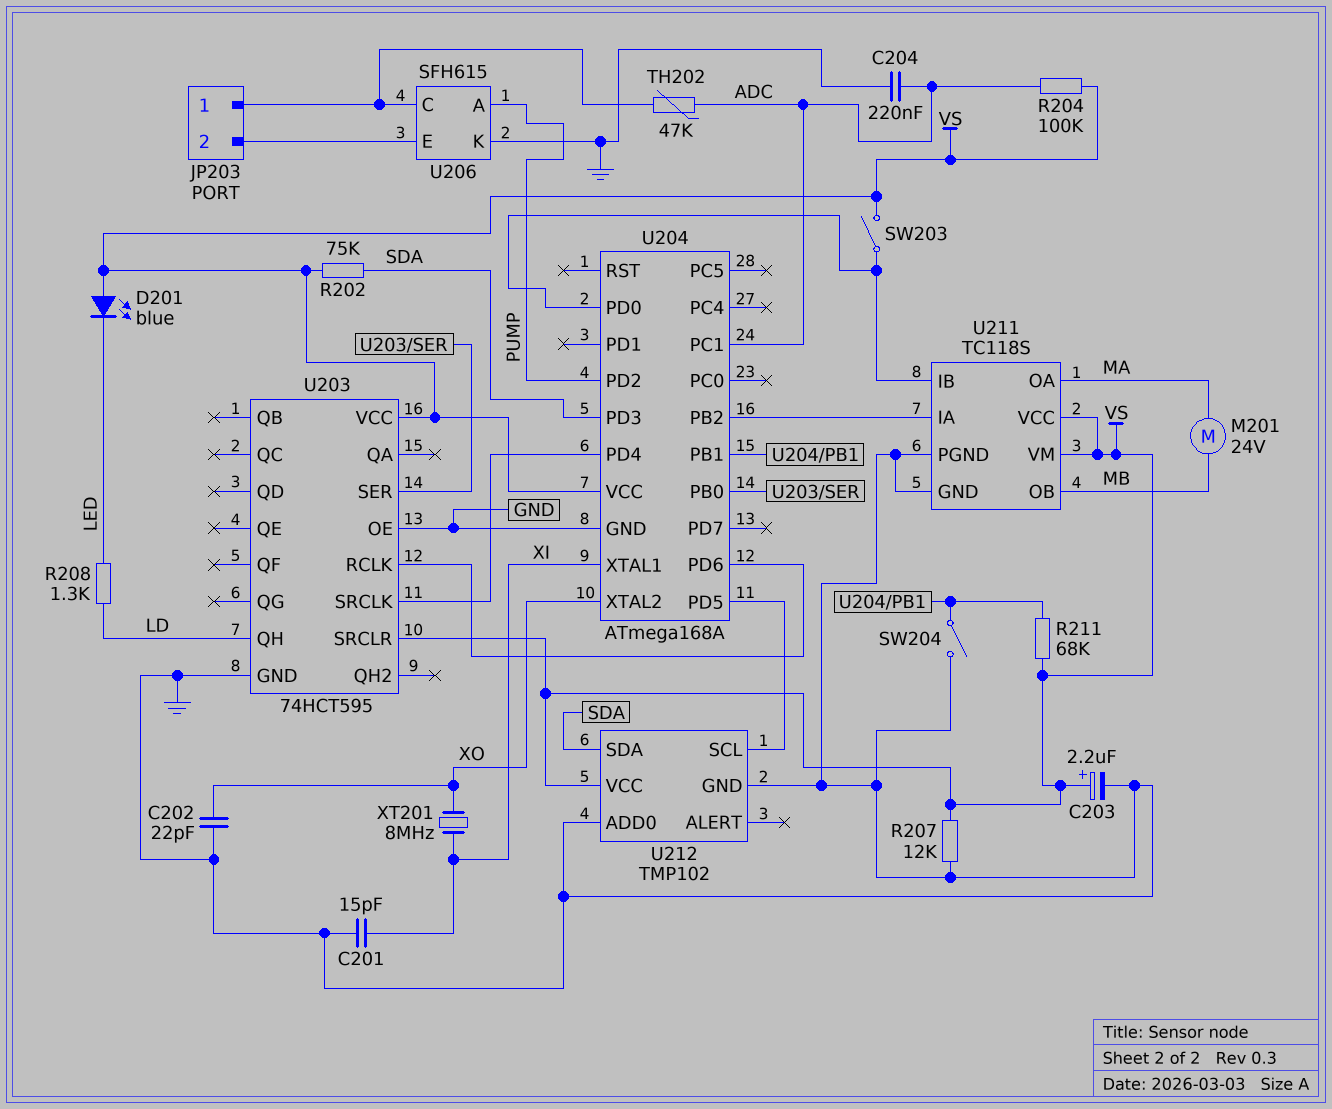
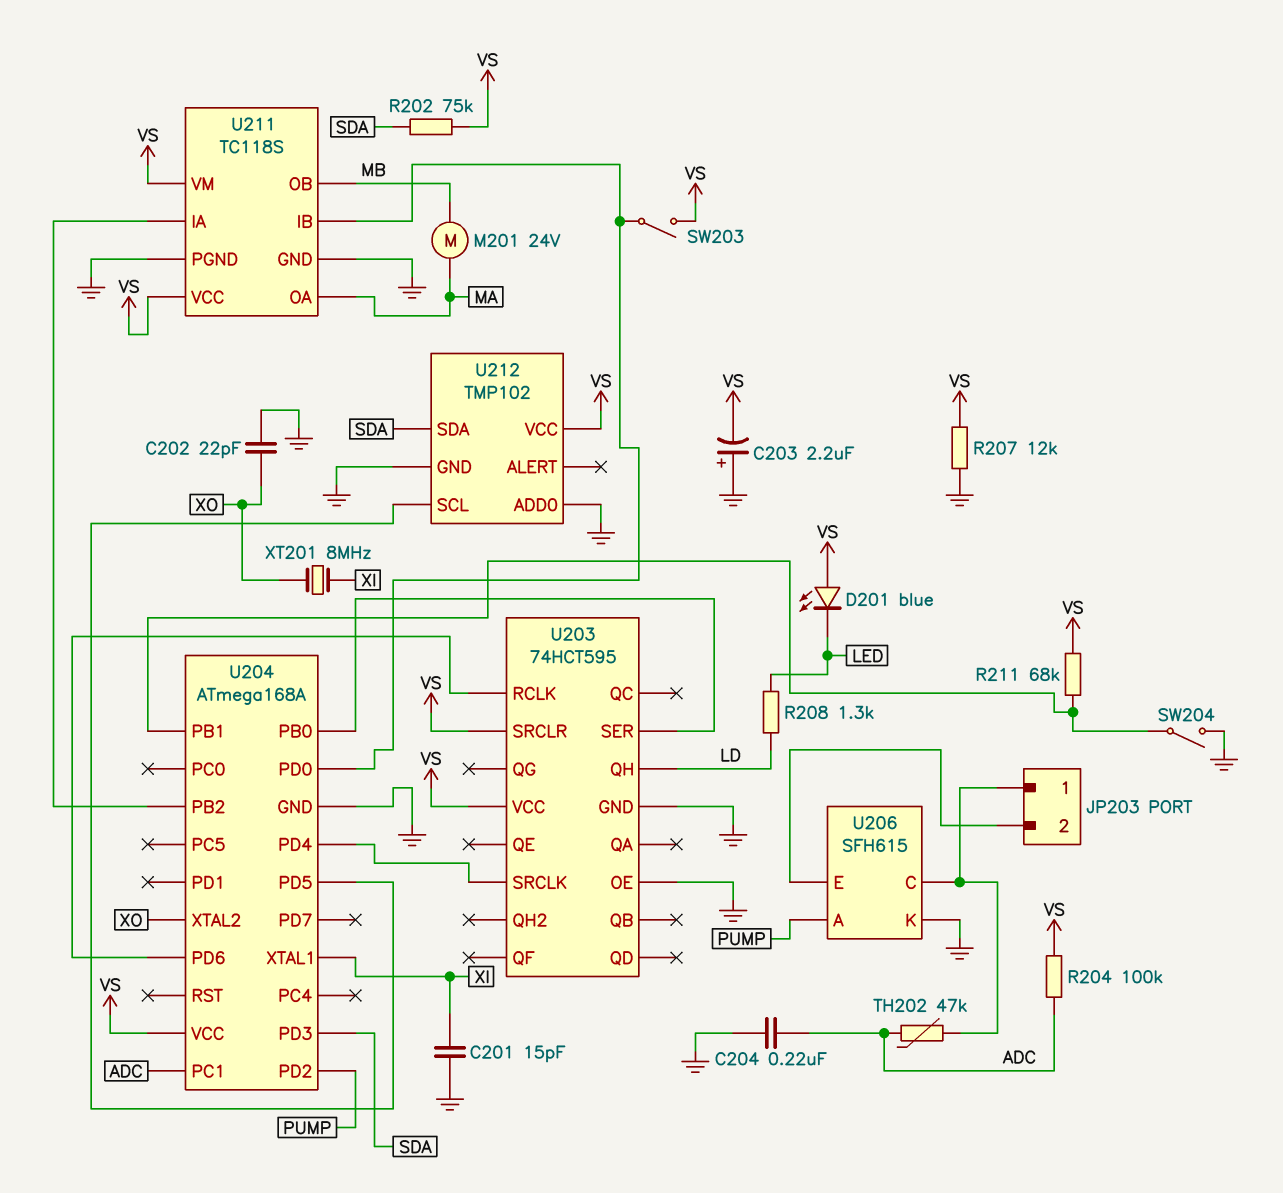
C203: 2.2uF (plus VS, minus GND) -> 2.2uF (plus GND, minus VS)

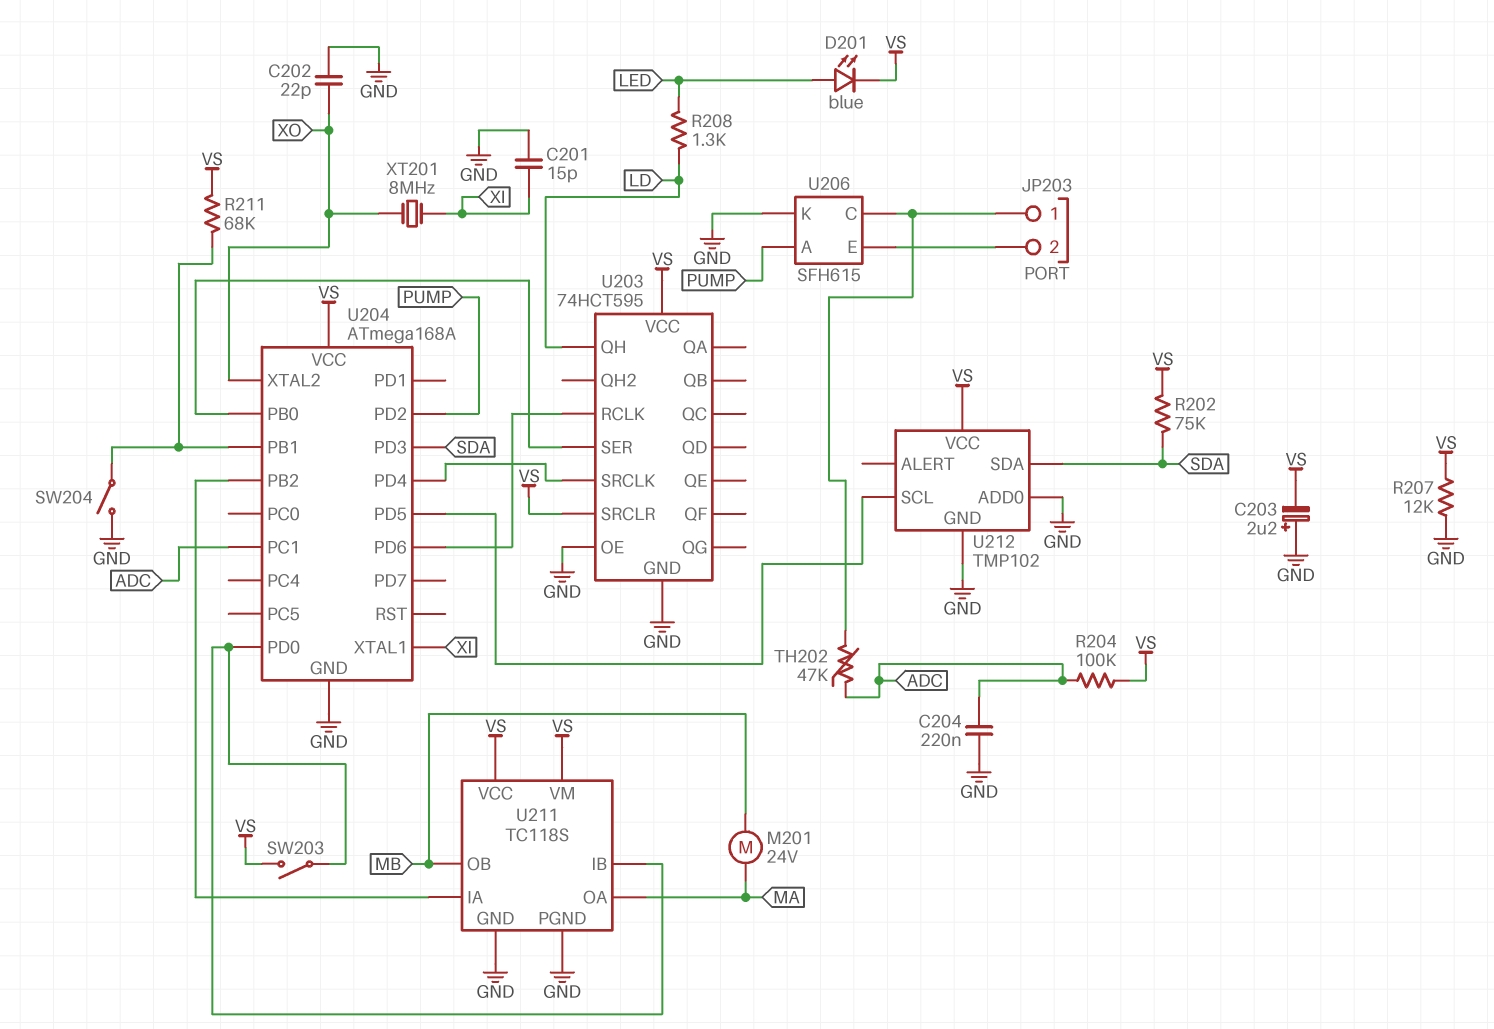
D201: LED blue (A VS, K LED) -> LED blue (A LED, K VS)

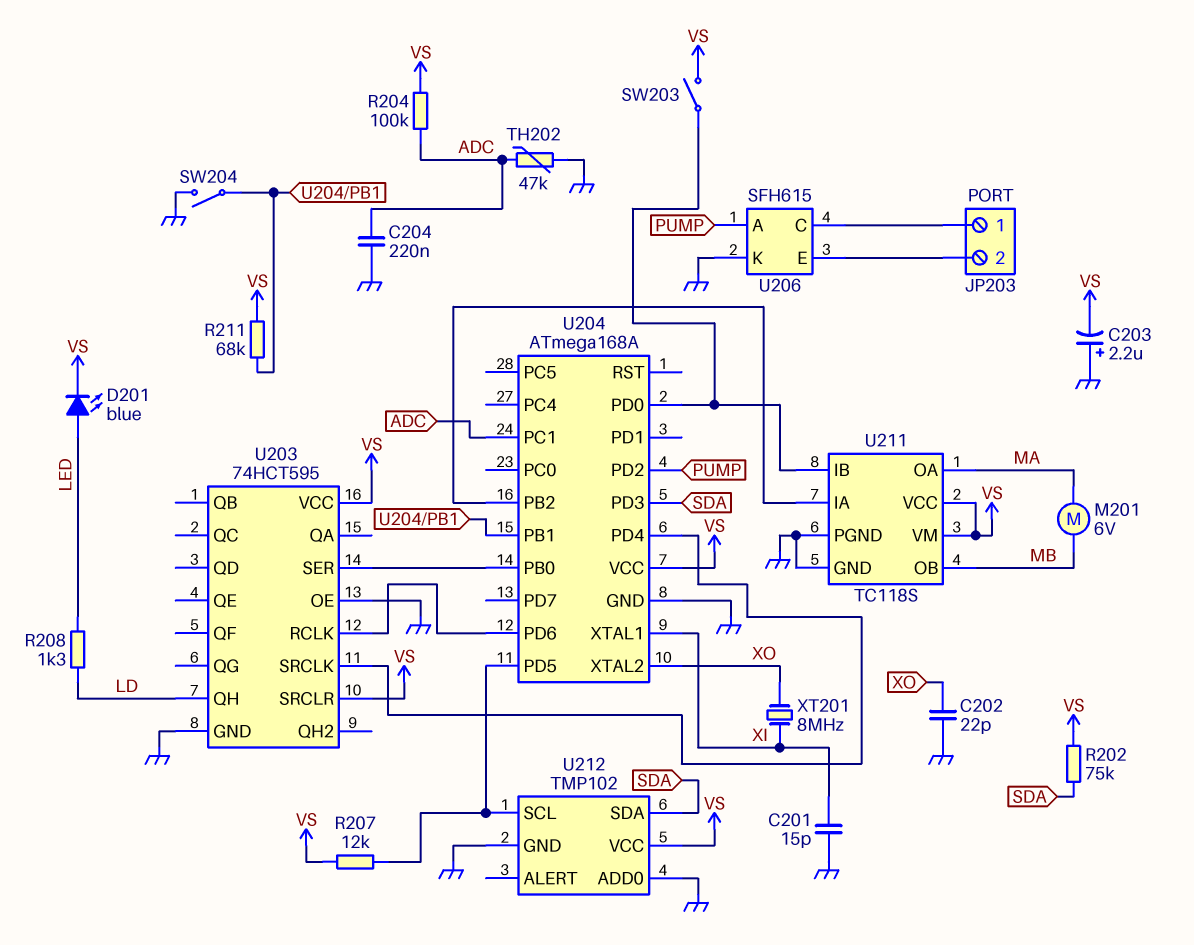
M201: motor 24V (MA, MB) -> motor 6V (MA, MB)
R207: 12k (GND, VS) -> 12k (U204/PD5, VS)
TH202: 47k (ADC, JP203/1) -> 47k (ADC, GND)

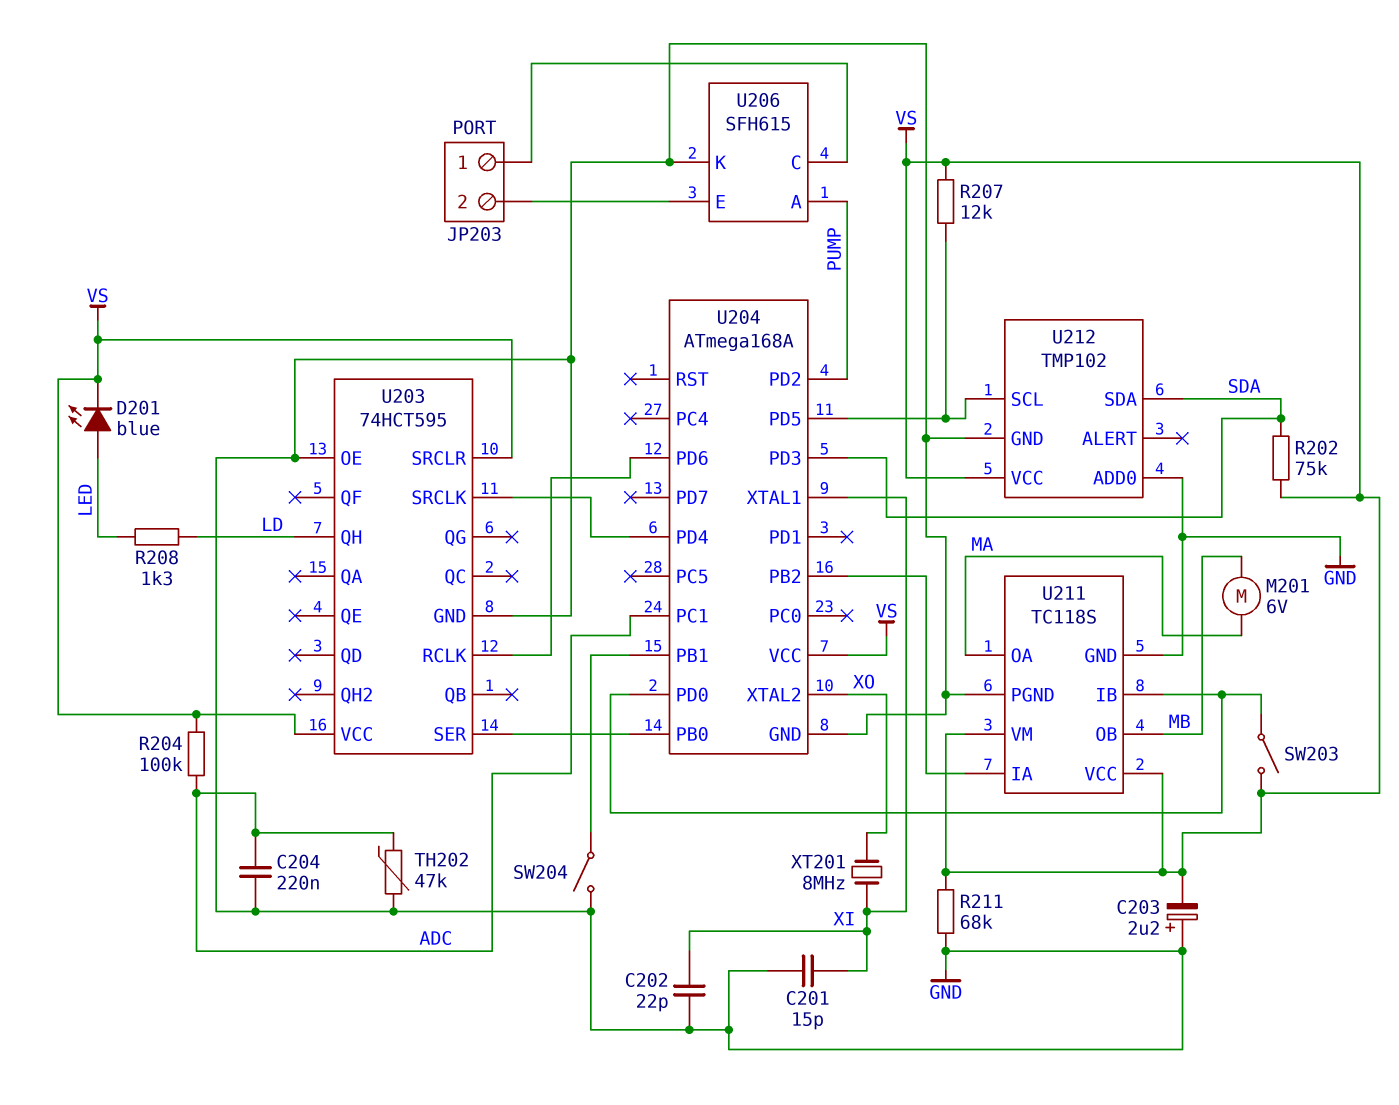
C202: 22pF (GND, XO) -> 22pF (GND, XI)
R211: 68k (U204/PB1, VS) -> 68k (GND, VS)

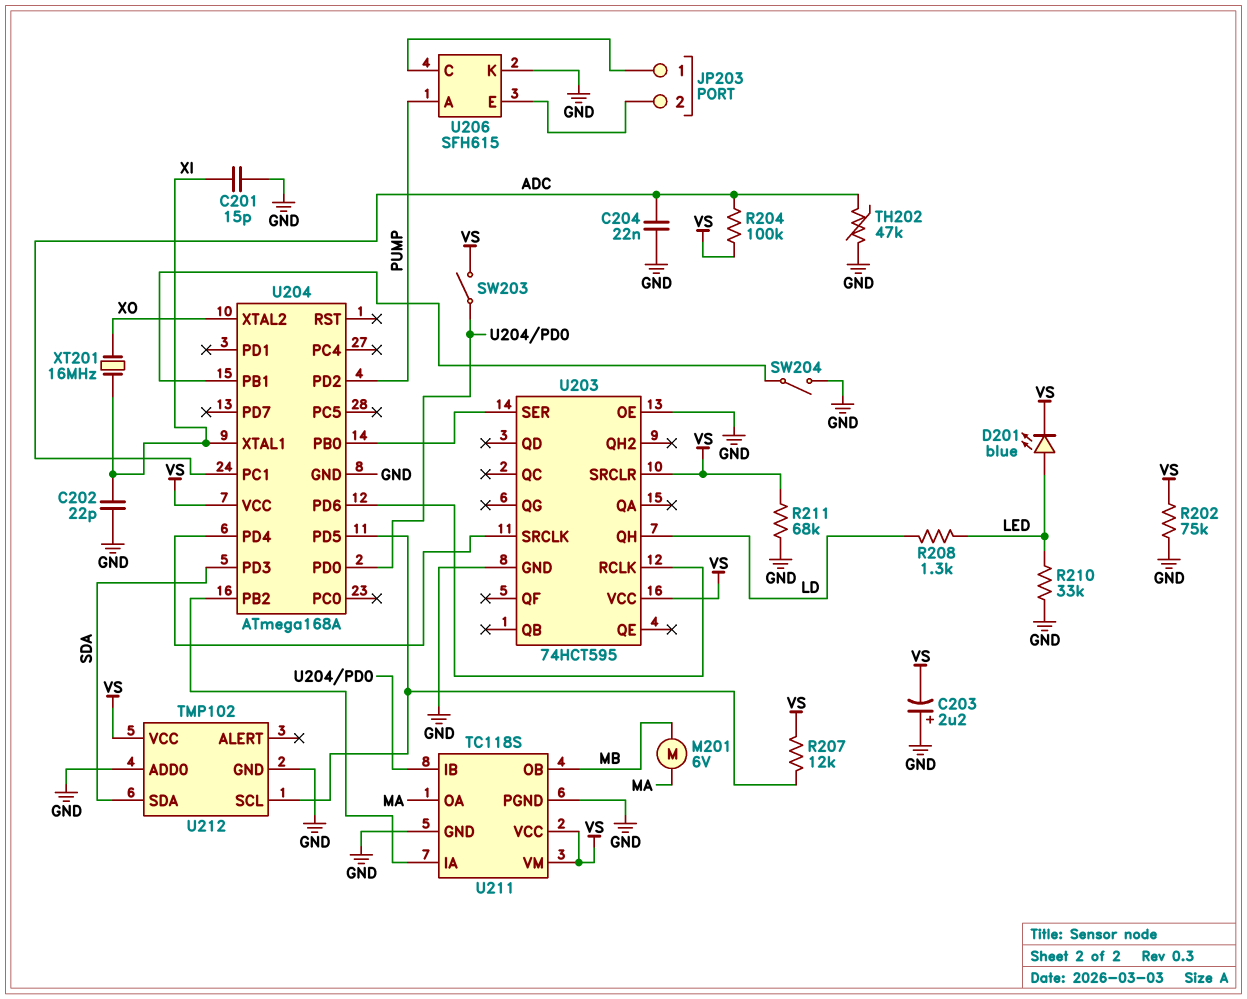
C204: 220nF (ADC, GND) -> 22nF (ADC, GND)
R202: 75k (SDA, VS) -> 75k (GND, VS)
R210: none -> 33k (GND, LED)
XT201: 8MHz (XI, XO) -> 16MHz (XI, XO)

